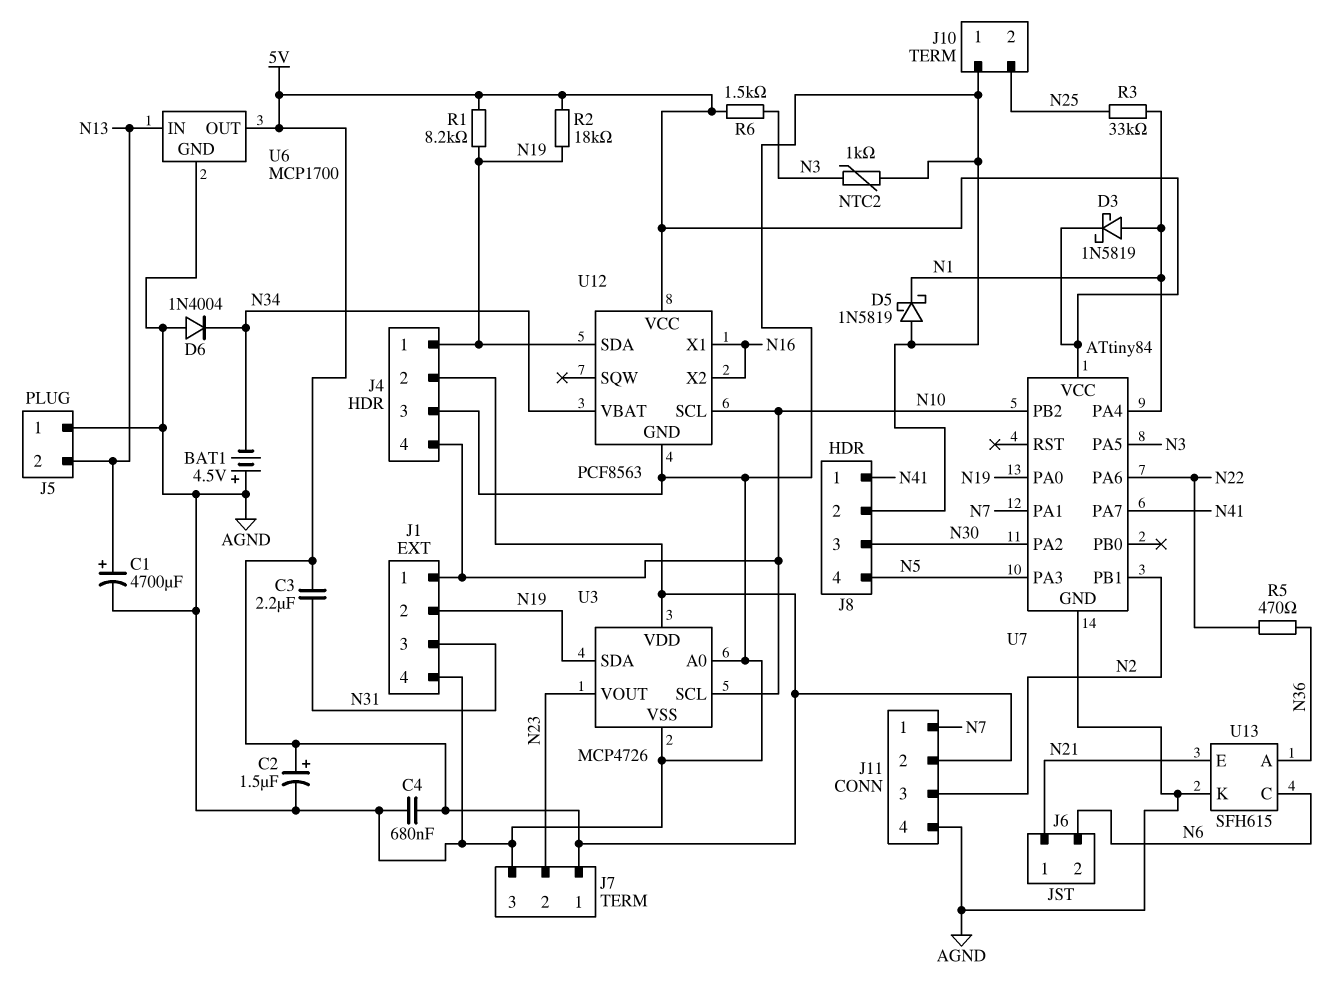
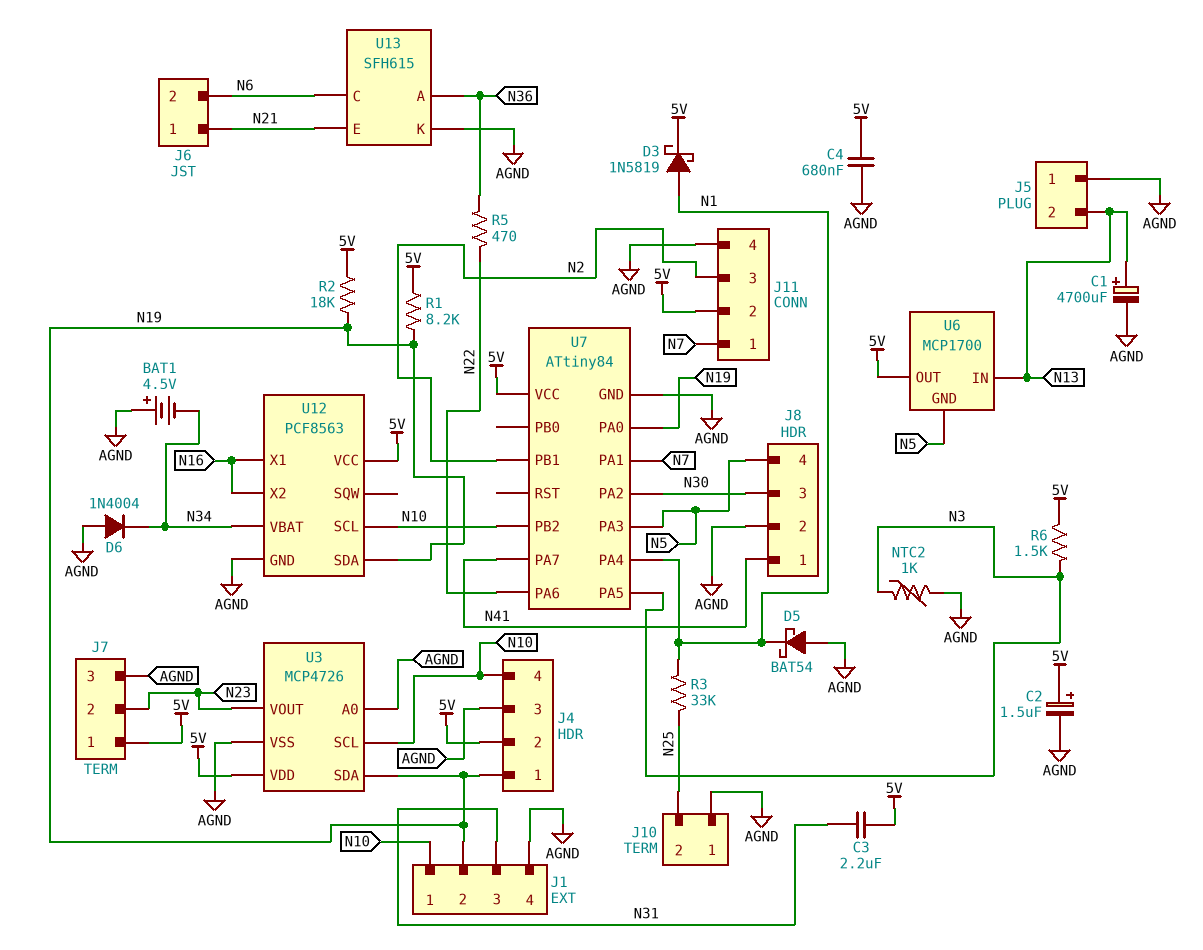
D5: schottky 1N5819 (A AGND, K N1) -> schottky BAT54 (A AGND, K N1)
U6 pin GND: AGND -> N5

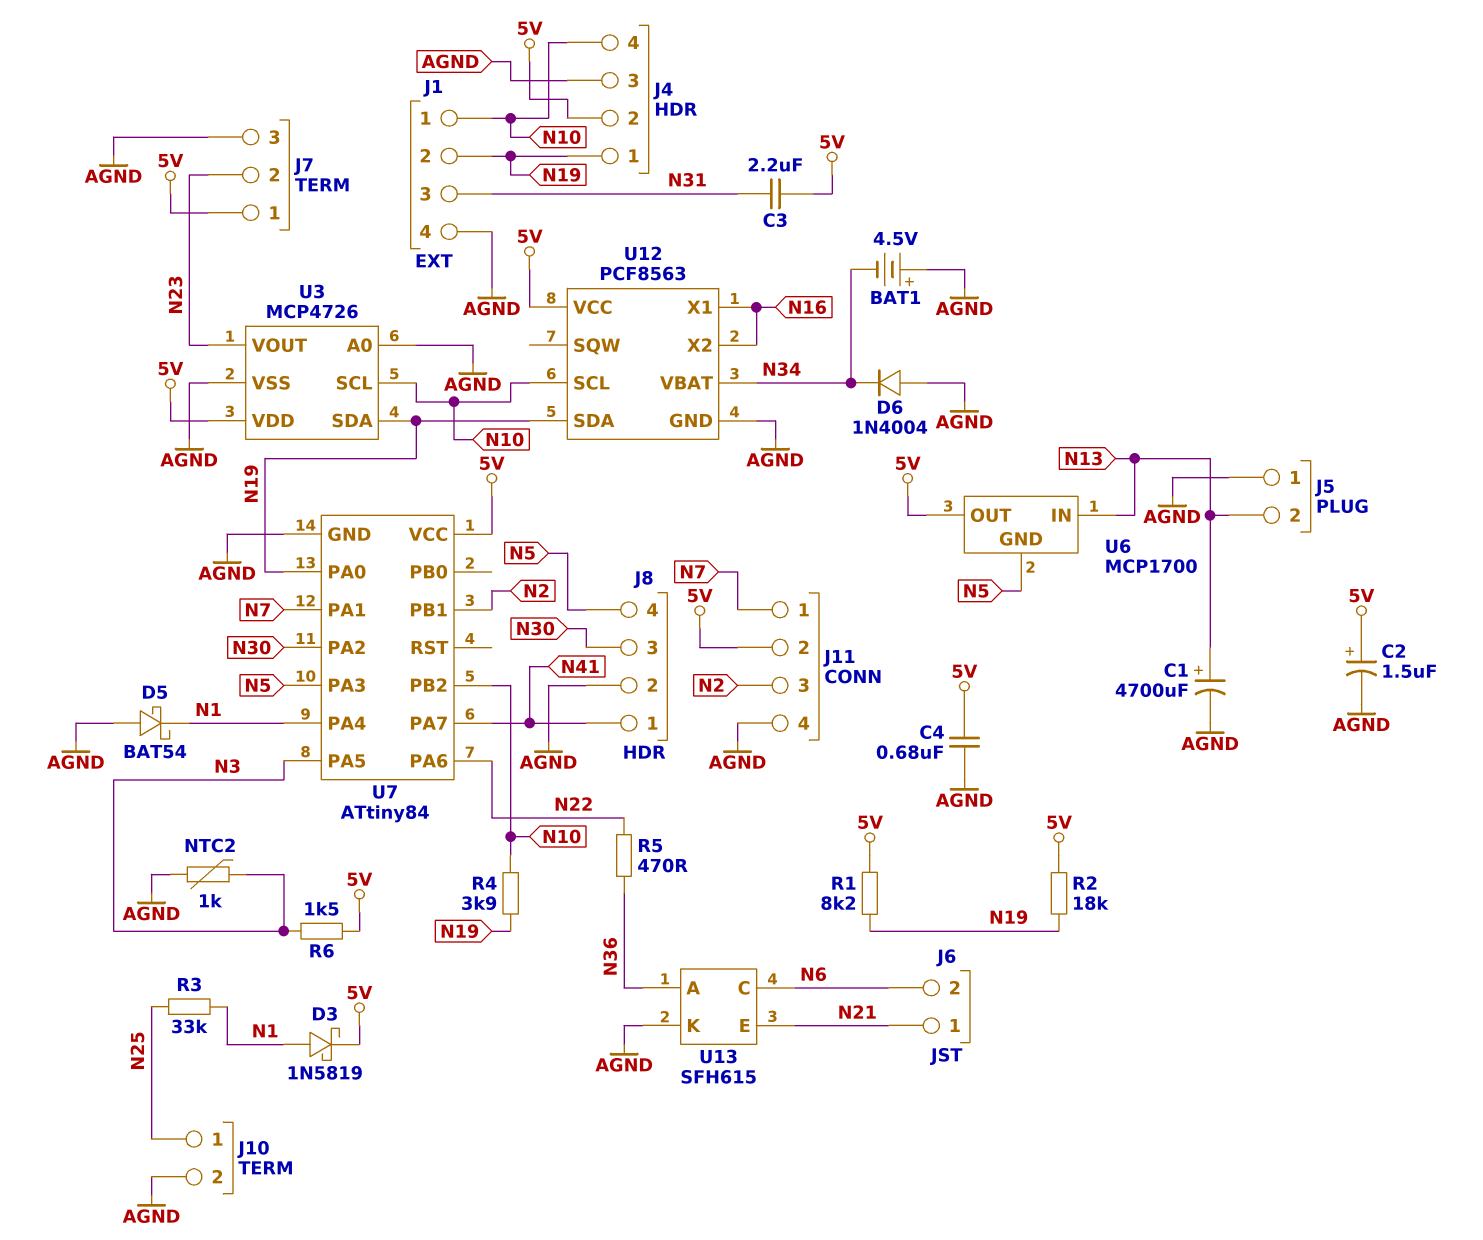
J10 pin 1: AGND -> N25
J10 pin 2: N25 -> AGND
R4: none -> 3.9k (N10, N19)

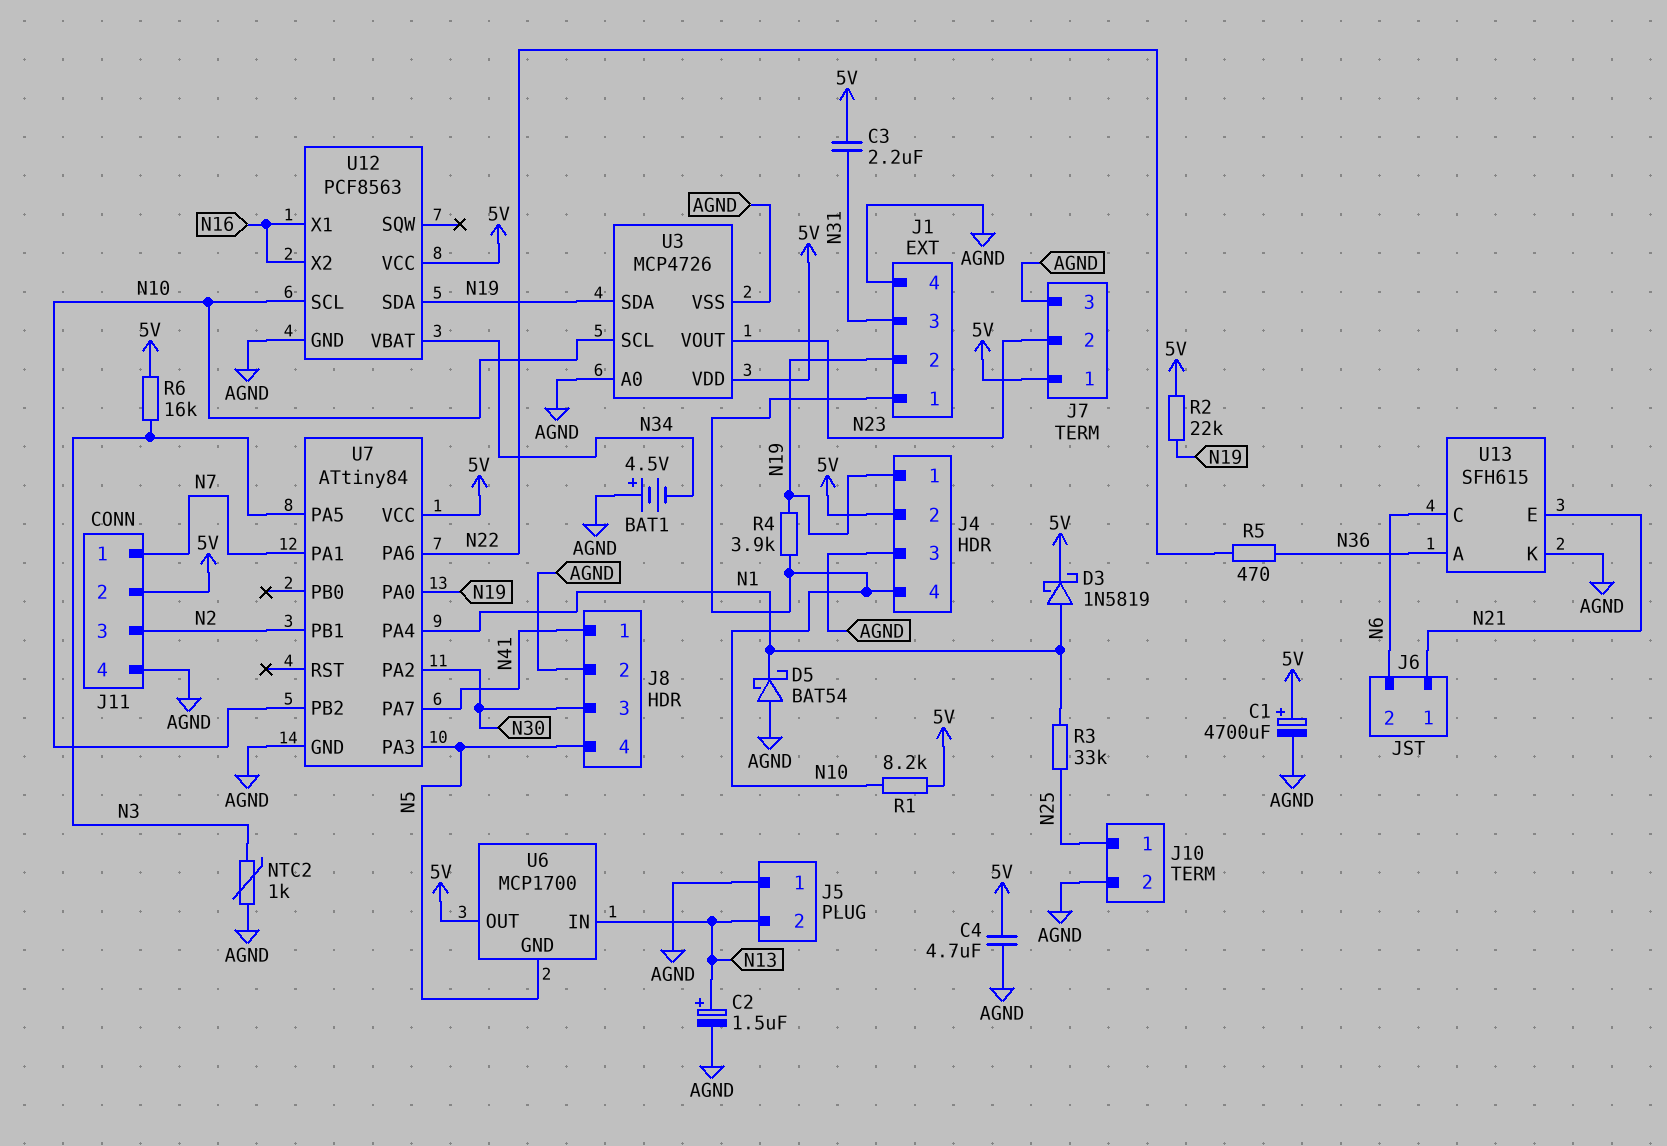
C1: 4700uF (plus N13, minus AGND) -> 4700uF (plus 5V, minus AGND)
C2: 1.5uF (plus 5V, minus AGND) -> 1.5uF (plus N13, minus AGND)
C4: 680nF (5V, AGND) -> 4.7uF (5V, AGND)
D6: diode 1N4004 (A AGND, K N34) -> none
R1: 8.2k (5V, N19) -> 8.2k (5V, N10)
R2: 18k (5V, N19) -> 22k (5V, N19)
R6: 1.5k (5V, N3) -> 16k (5V, N3)

